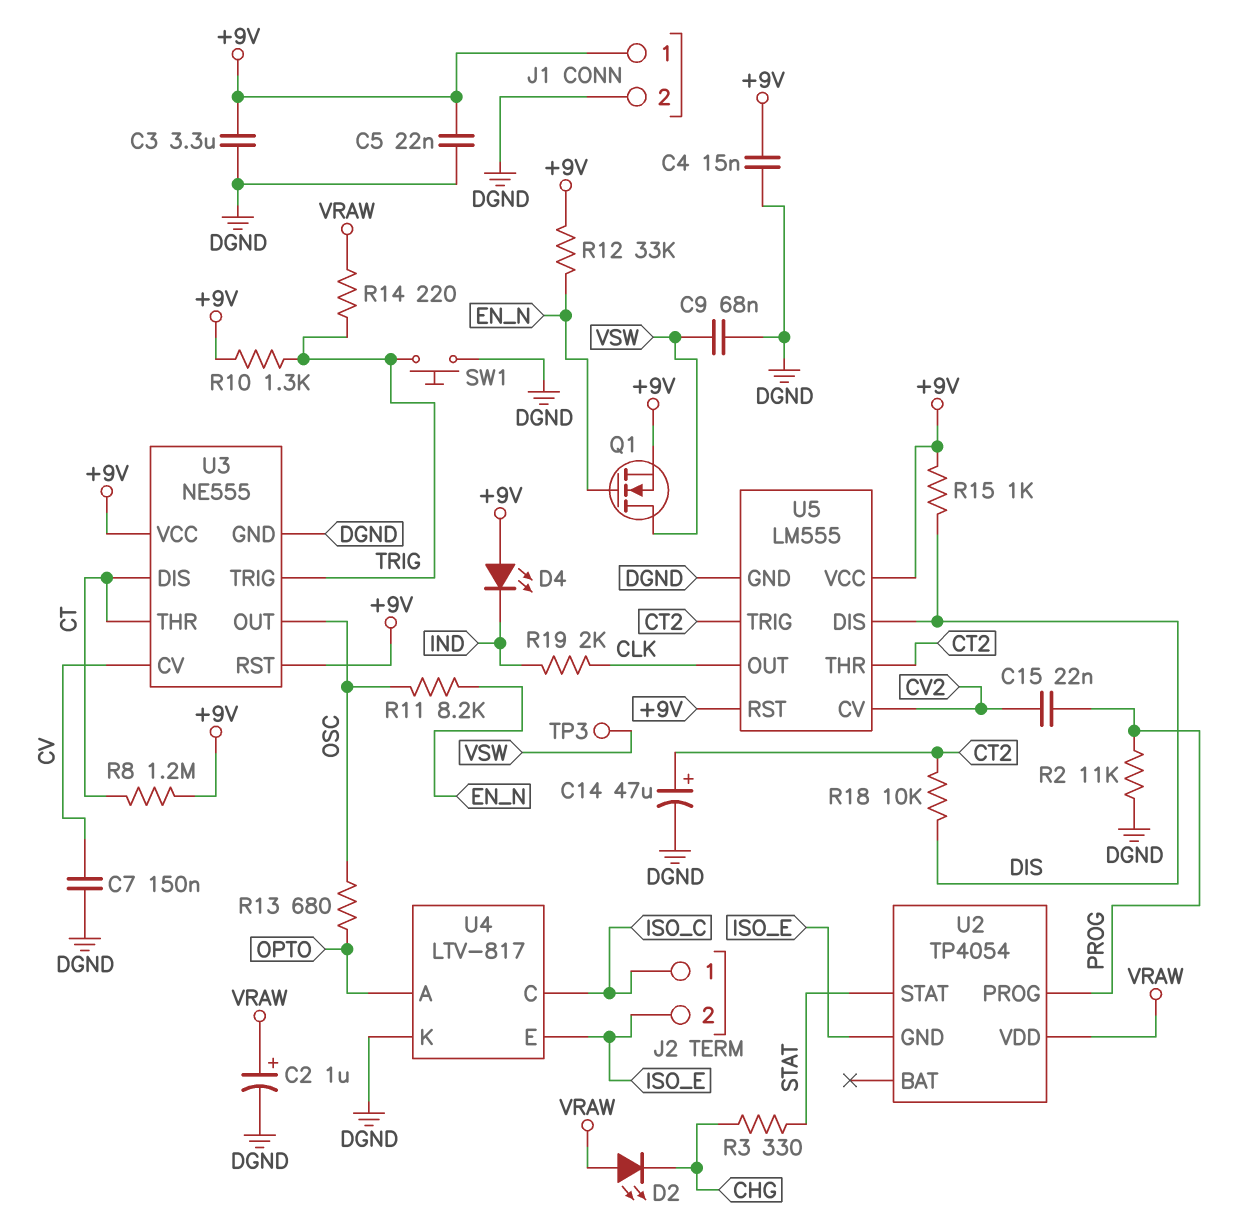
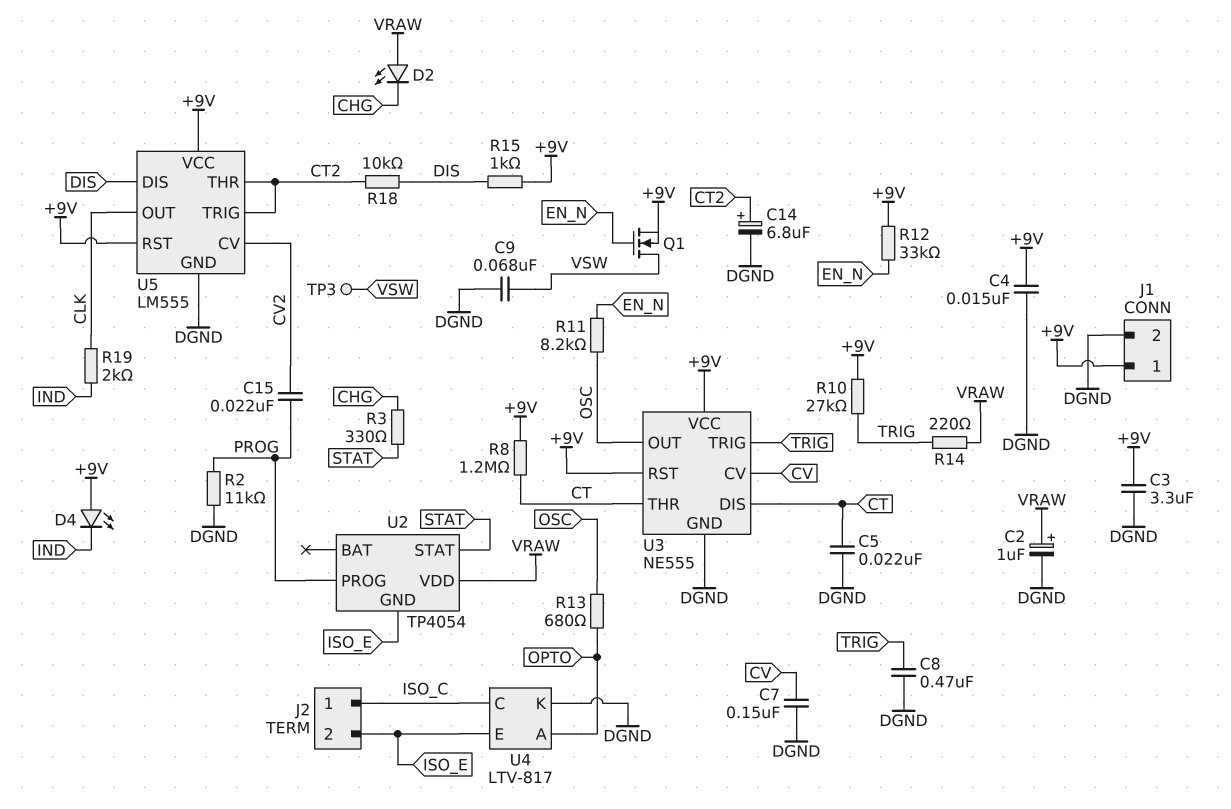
C5: 22nF (+9V, DGND) -> 22nF (CT, DGND)
C8: none -> 470nF (DGND, TRIG)
C14: 47uF (plus CT2, minus DGND) -> 6.8uF (plus CT2, minus DGND)
R10: 1.3k (+9V, TRIG) -> 27k (+9V, TRIG)
SW1: button (DGND, TRIG) -> none

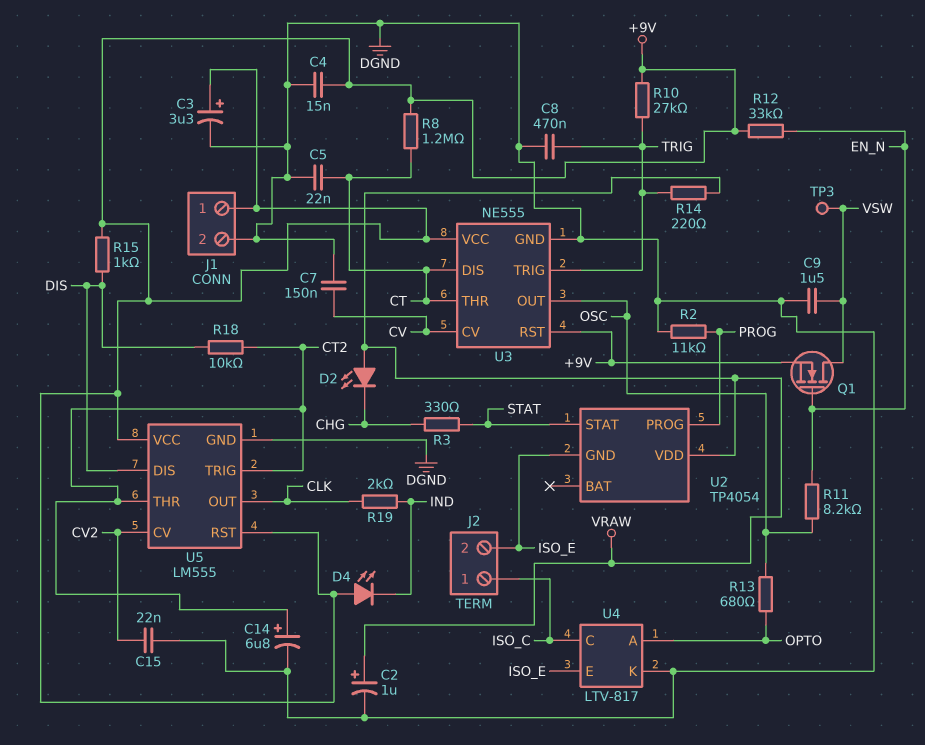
C3: 3.3uF (+9V, DGND) -> 3.3uF (plus +9V, minus DGND)
C9: 68nF (DGND, VSW) -> 1.5uF (DGND, VSW)
C15: 22nF (CV2, PROG) -> 22nF (CV2, DGND)

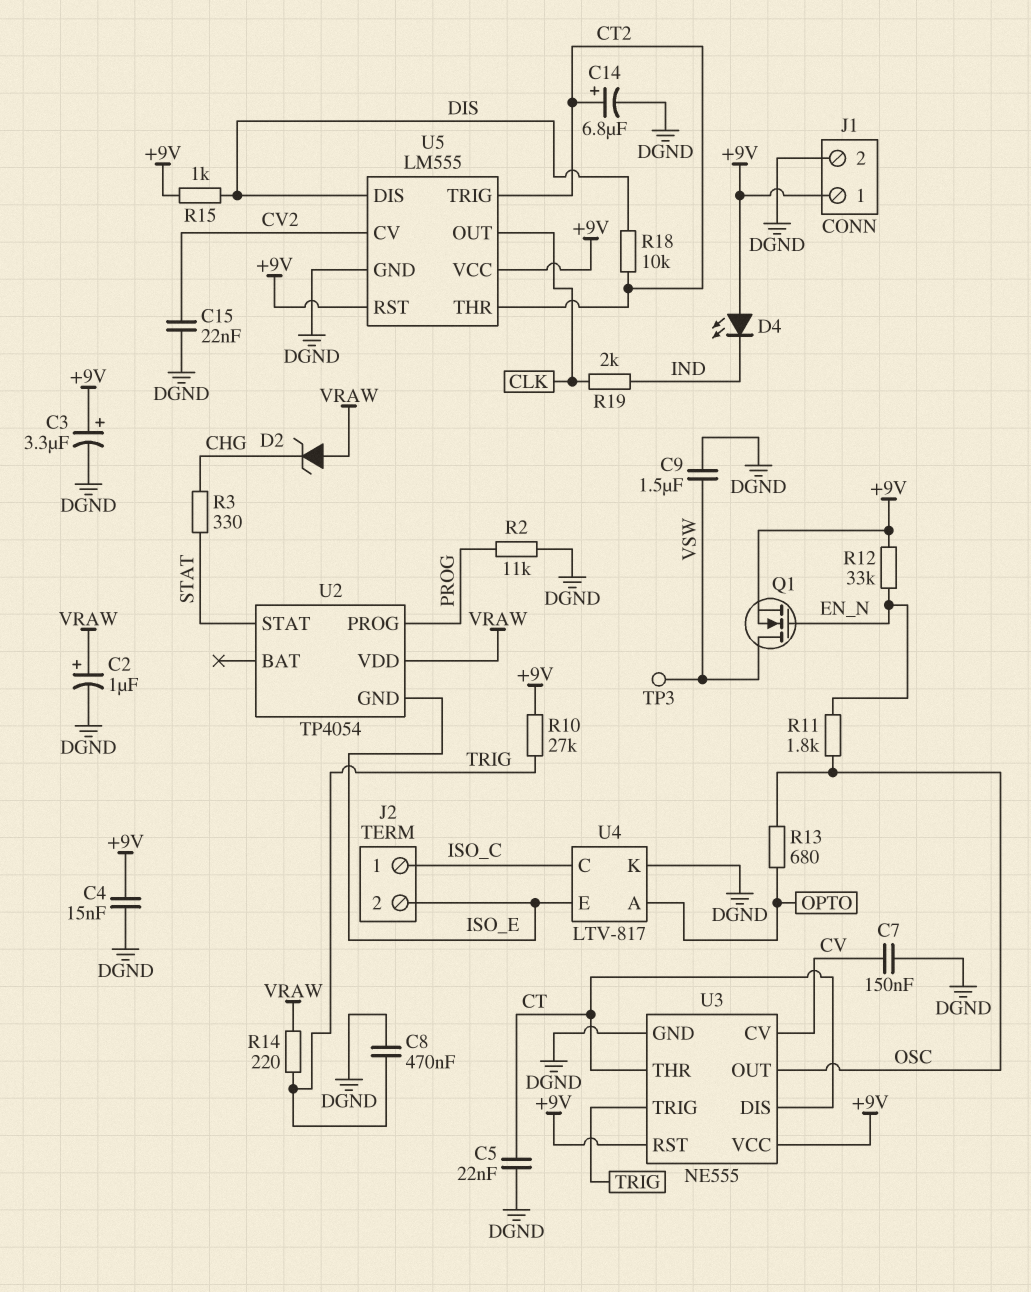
D2: LED (A VRAW, K CHG) -> zener (A VRAW, K CHG)
R8: 1.2M (+9V, CT) -> none
R11: 8.2k (EN_N, OSC) -> 1.8k (EN_N, OSC)

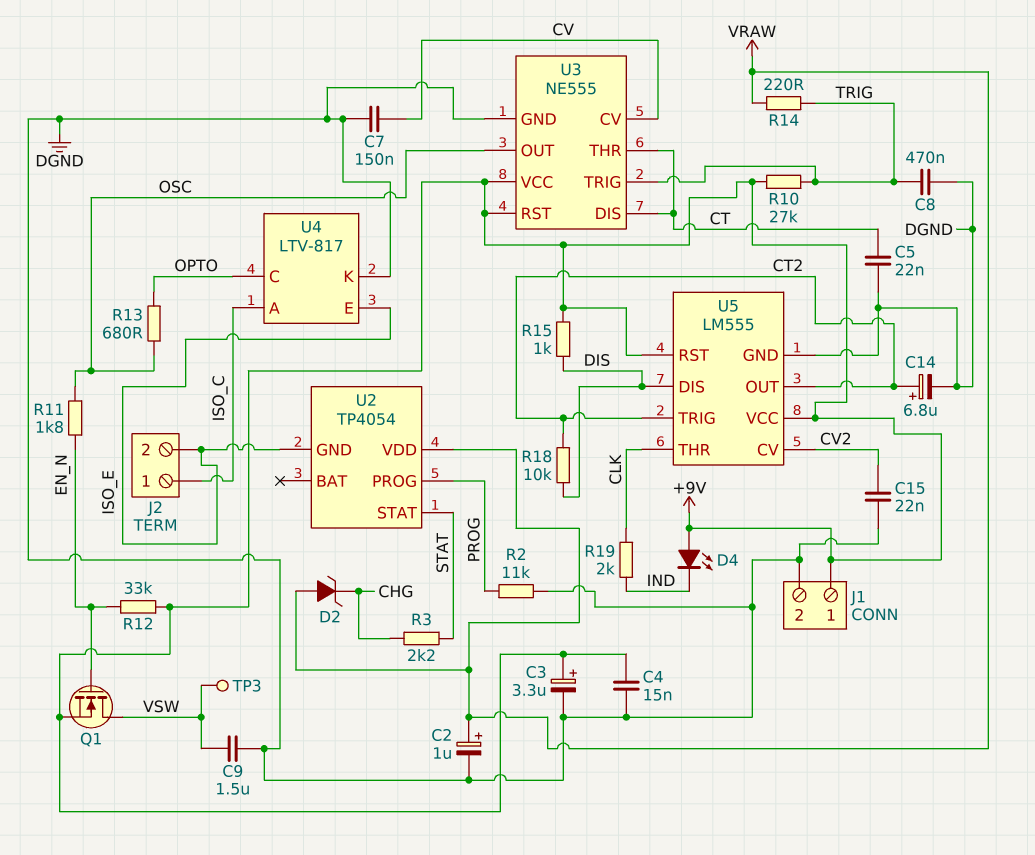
R3: 330 (CHG, STAT) -> 2.2k (CHG, STAT)
U4 pin A: OPTO -> ISO_C
U4 pin C: ISO_C -> OPTO
U5 pin OUT: CLK -> CT2
U5 pin THR: CT2 -> CLK

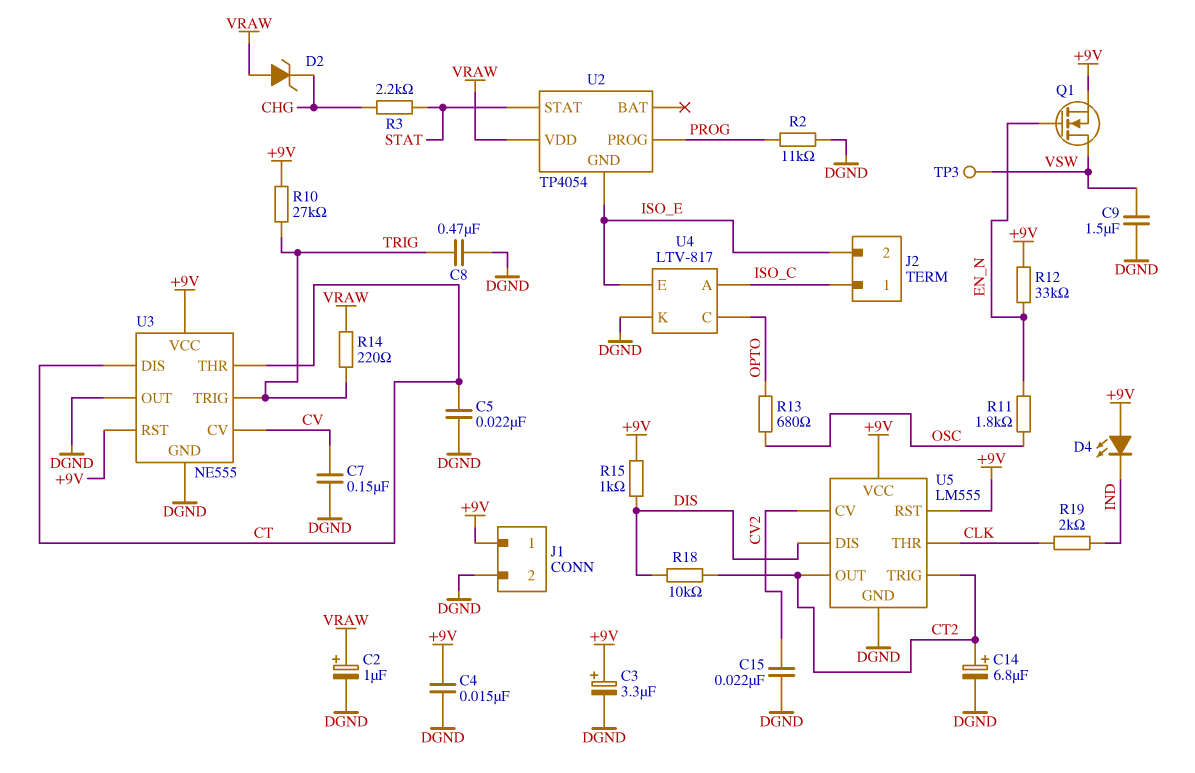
U3 pin OUT: OSC -> DGND

